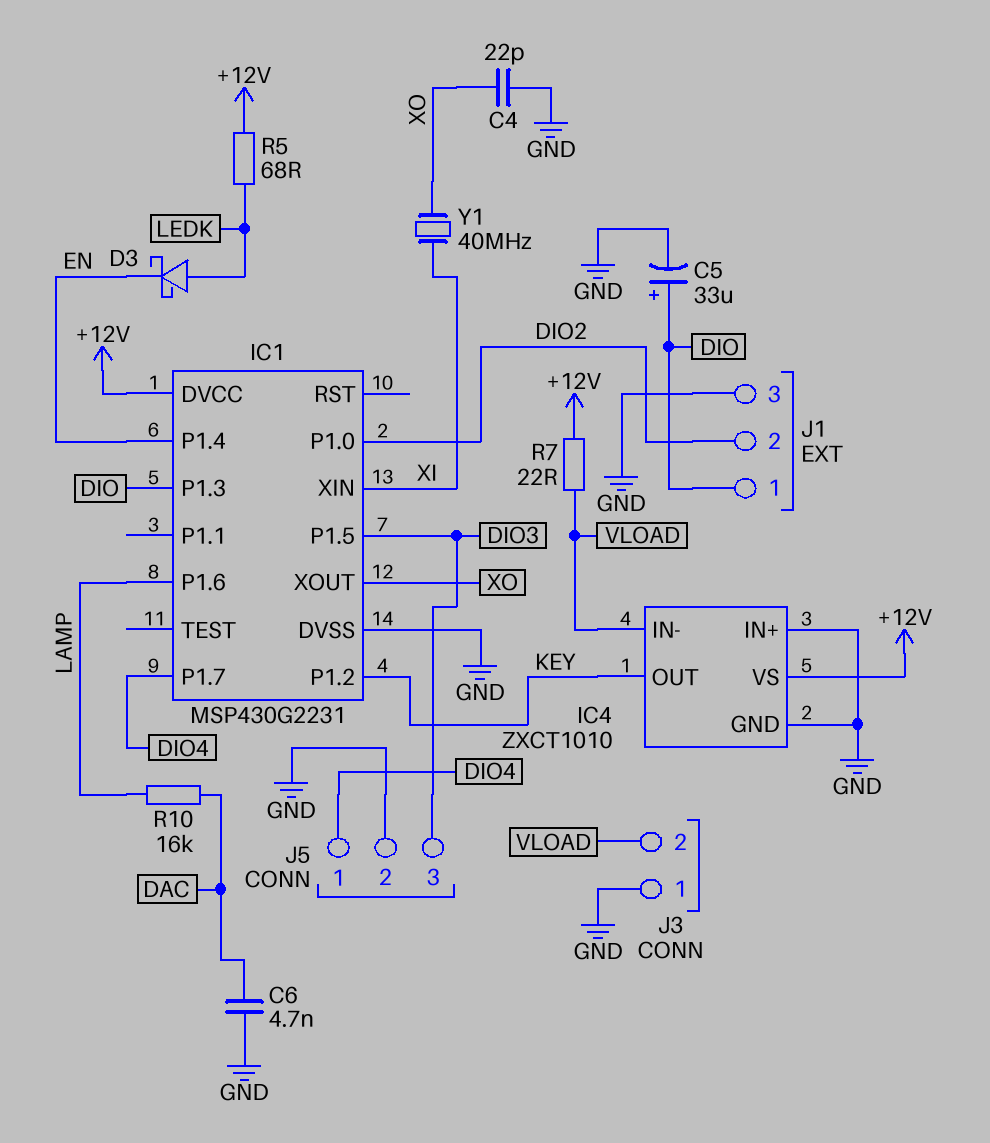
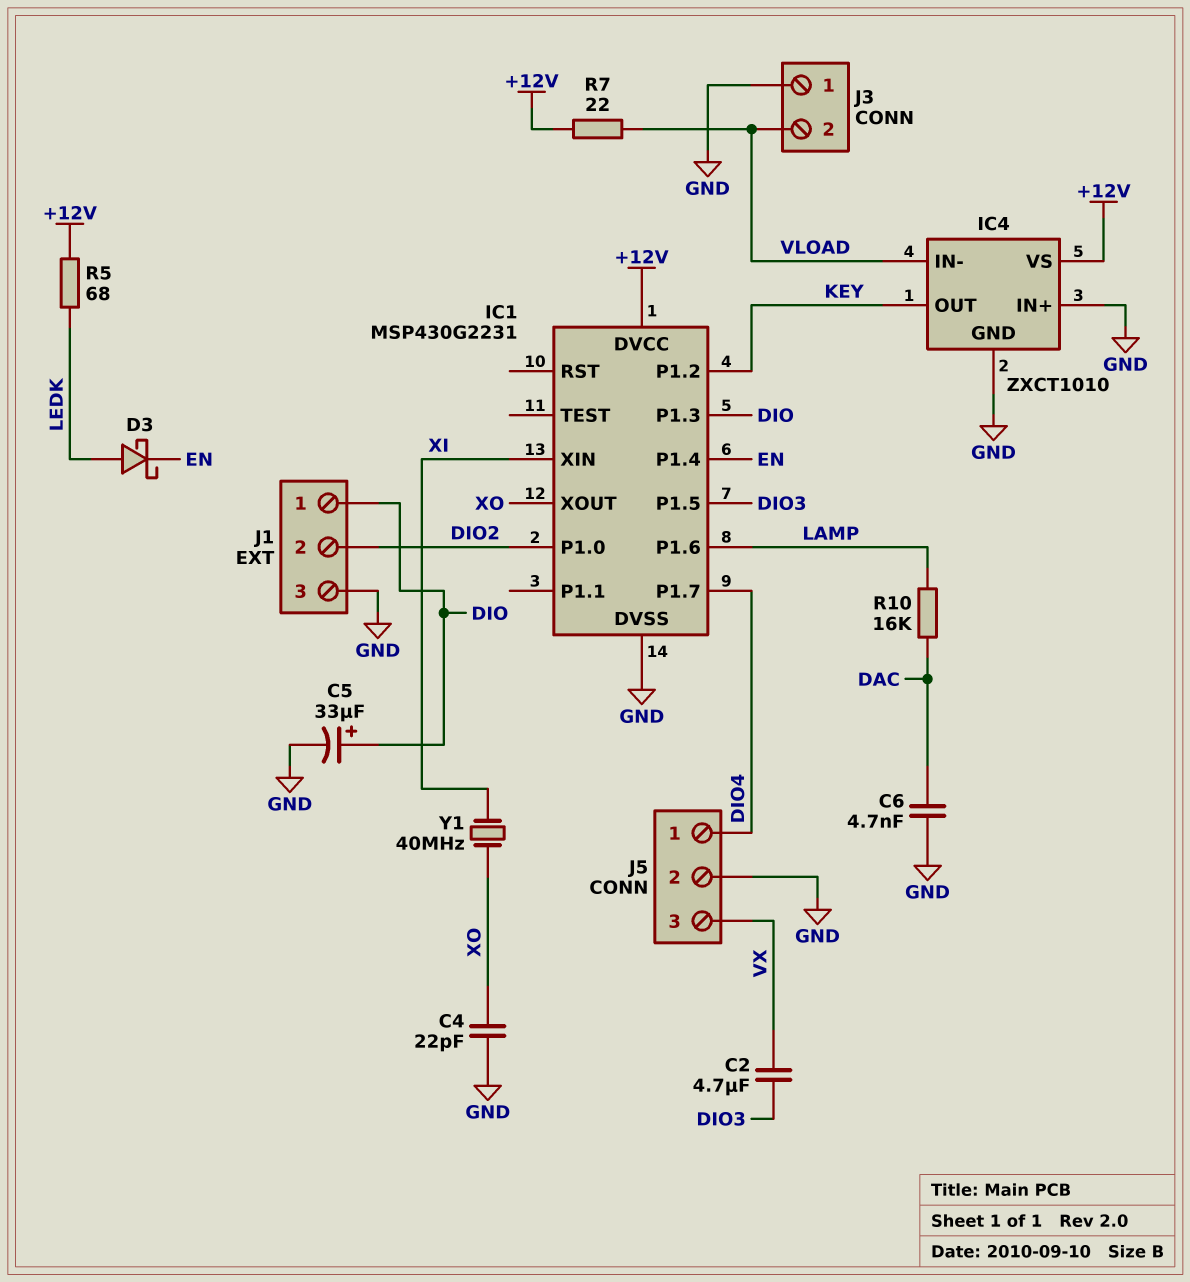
C2: none -> 4.7uF (DIO3, VX)
J5 pin 3: DIO3 -> VX

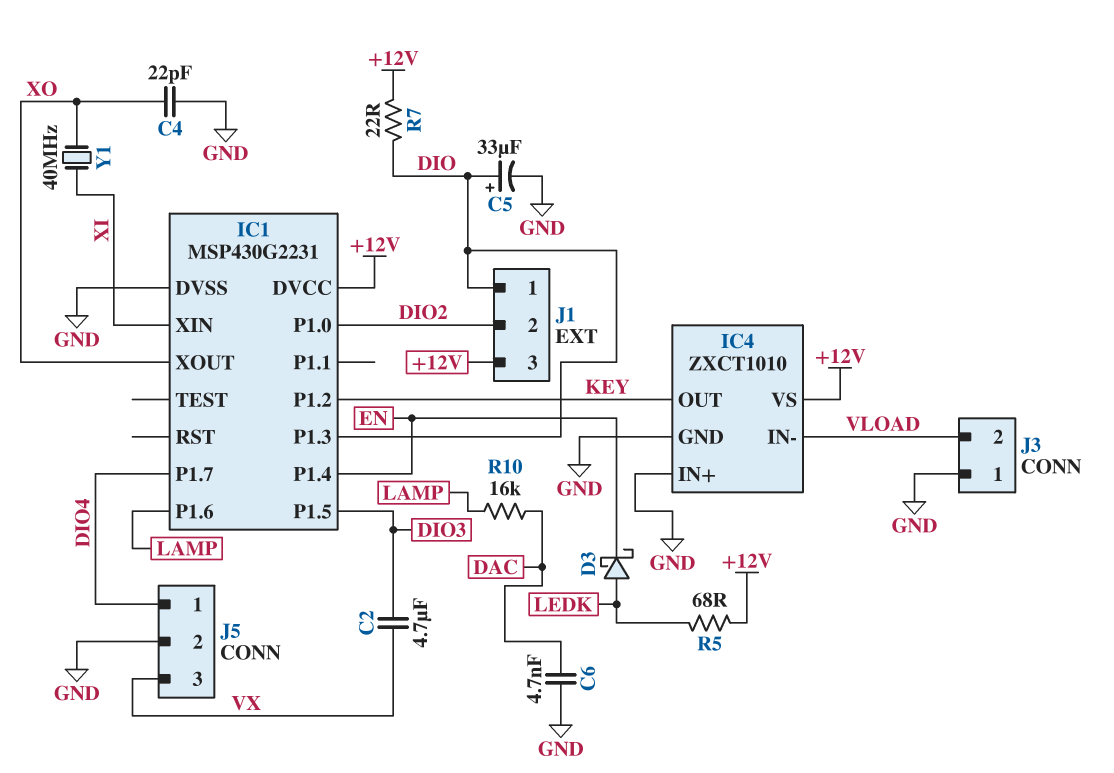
J1 pin 3: GND -> +12V
R7: 22 (+12V, VLOAD) -> 22 (+12V, DIO)

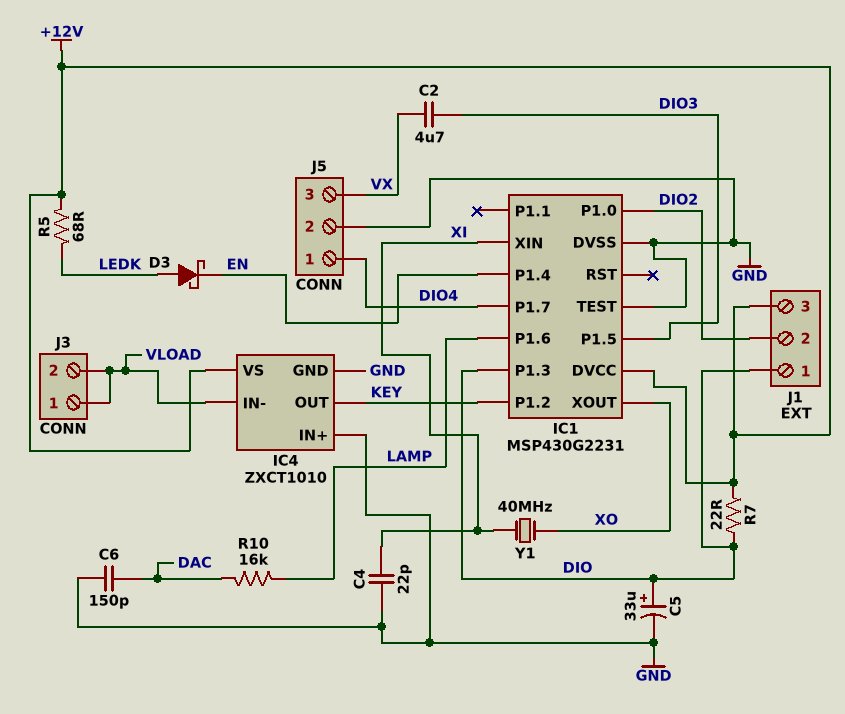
C4: 22pF (GND, XO) -> 22pF (GND, XI)
C6: 4.7nF (DAC, GND) -> 150pF (DAC, GND)
IC1 pin TEST: none -> GND
J3 pin 1: GND -> VLOAD

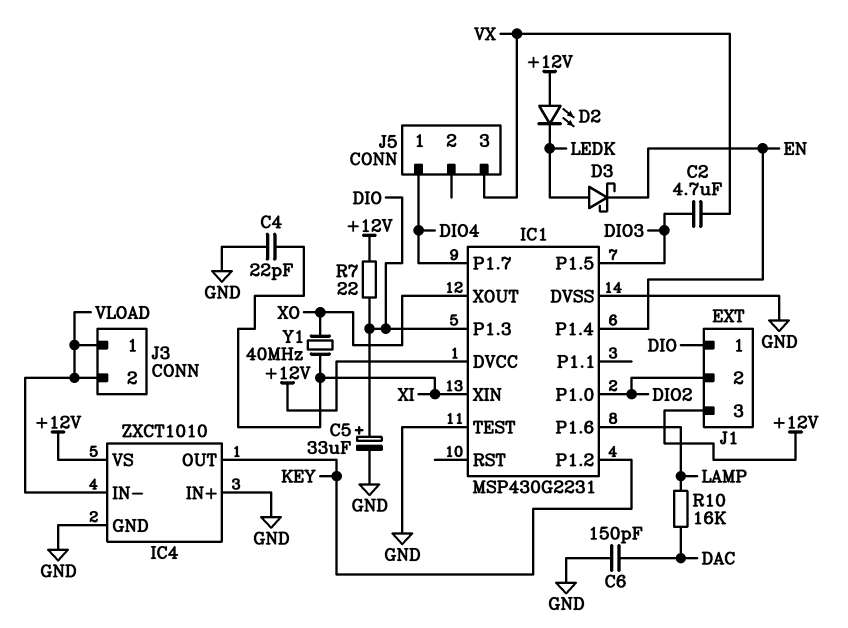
D2: none -> LED (A +12V, K LEDK)
J5 pin 2: GND -> none
R5: 68 (+12V, LEDK) -> none

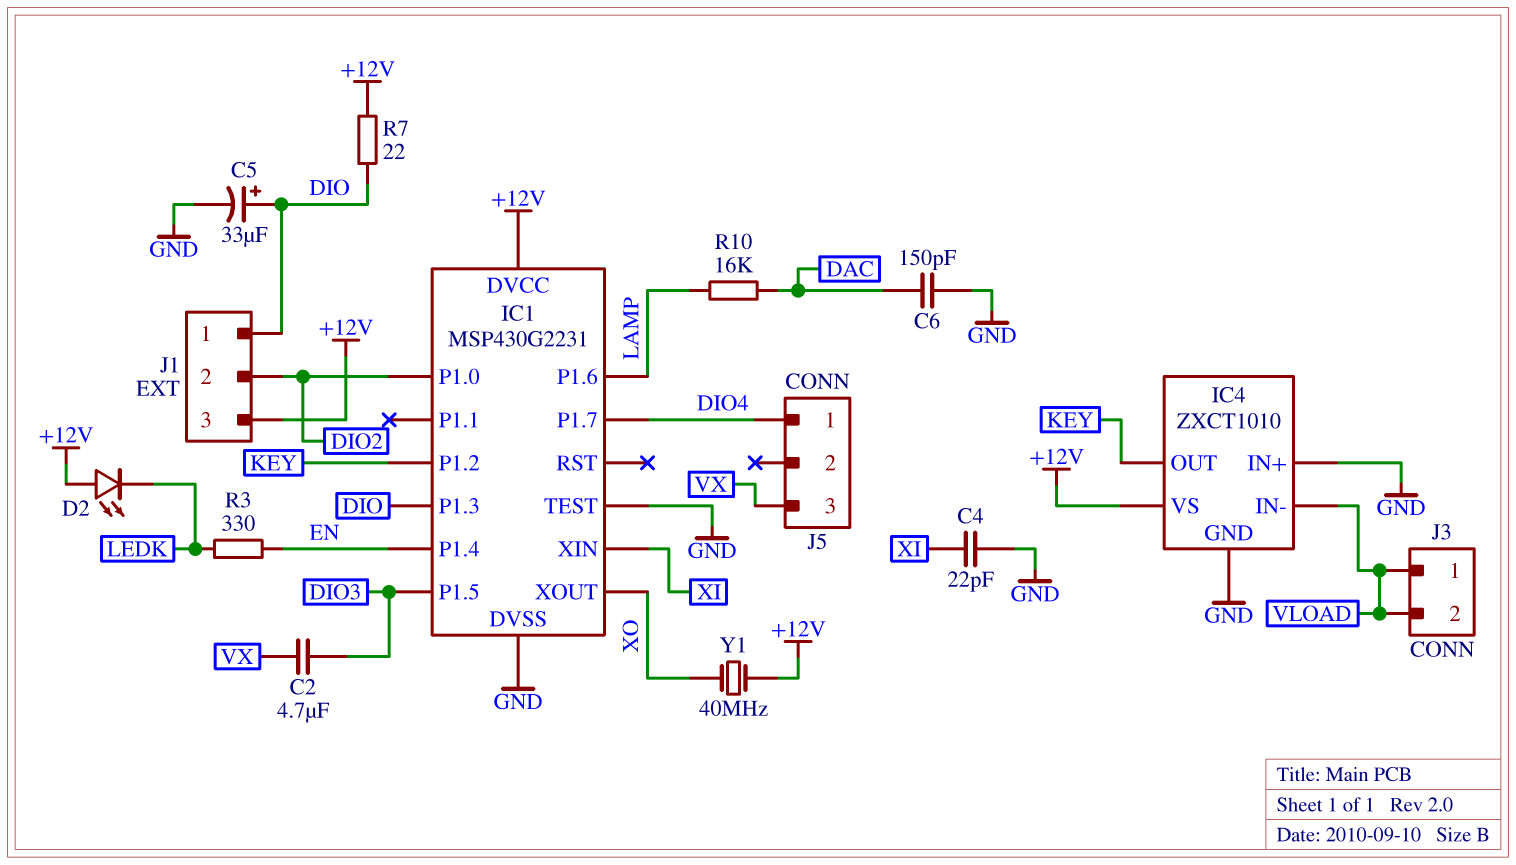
D3: schottky (A LEDK, K EN) -> none
R3: none -> 330 (EN, LEDK)
Y1: 40MHz (XI, XO) -> 40MHz (+12V, XO)

